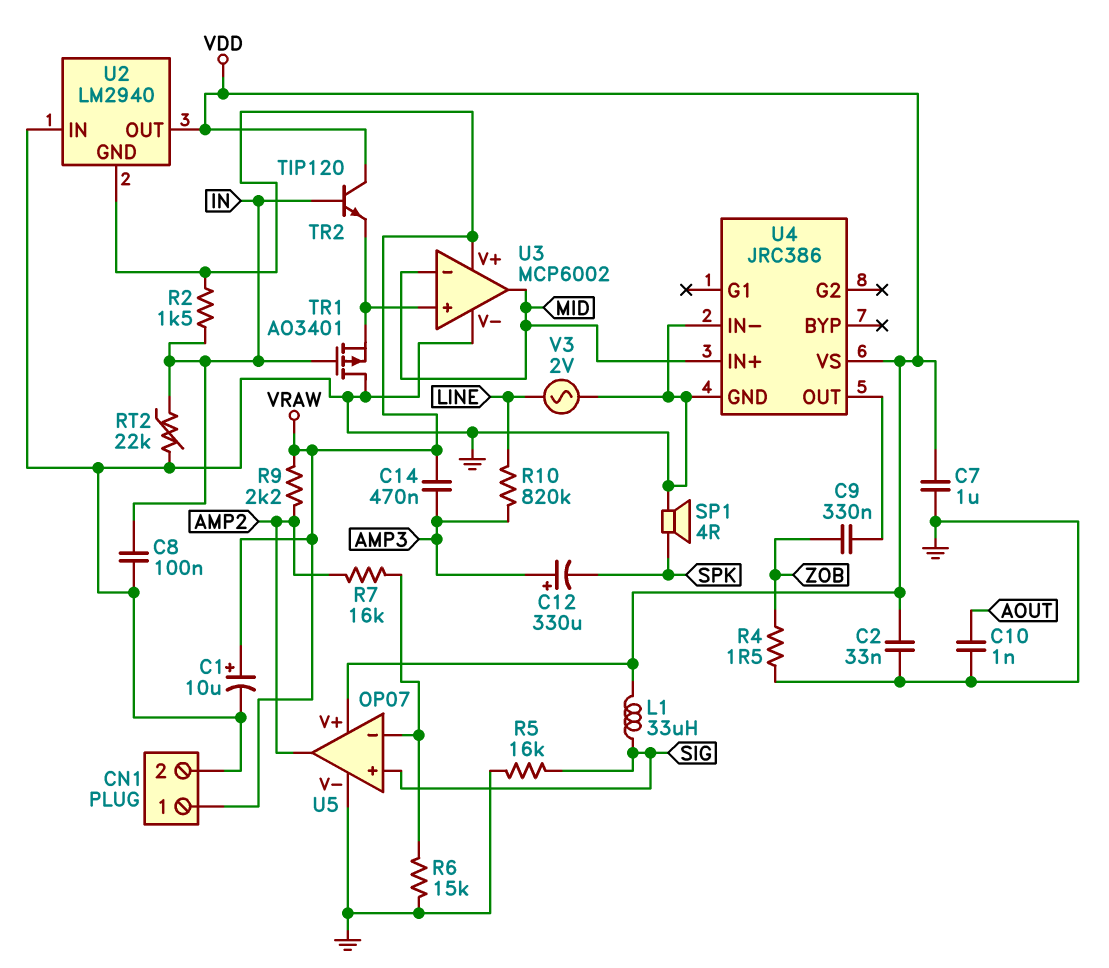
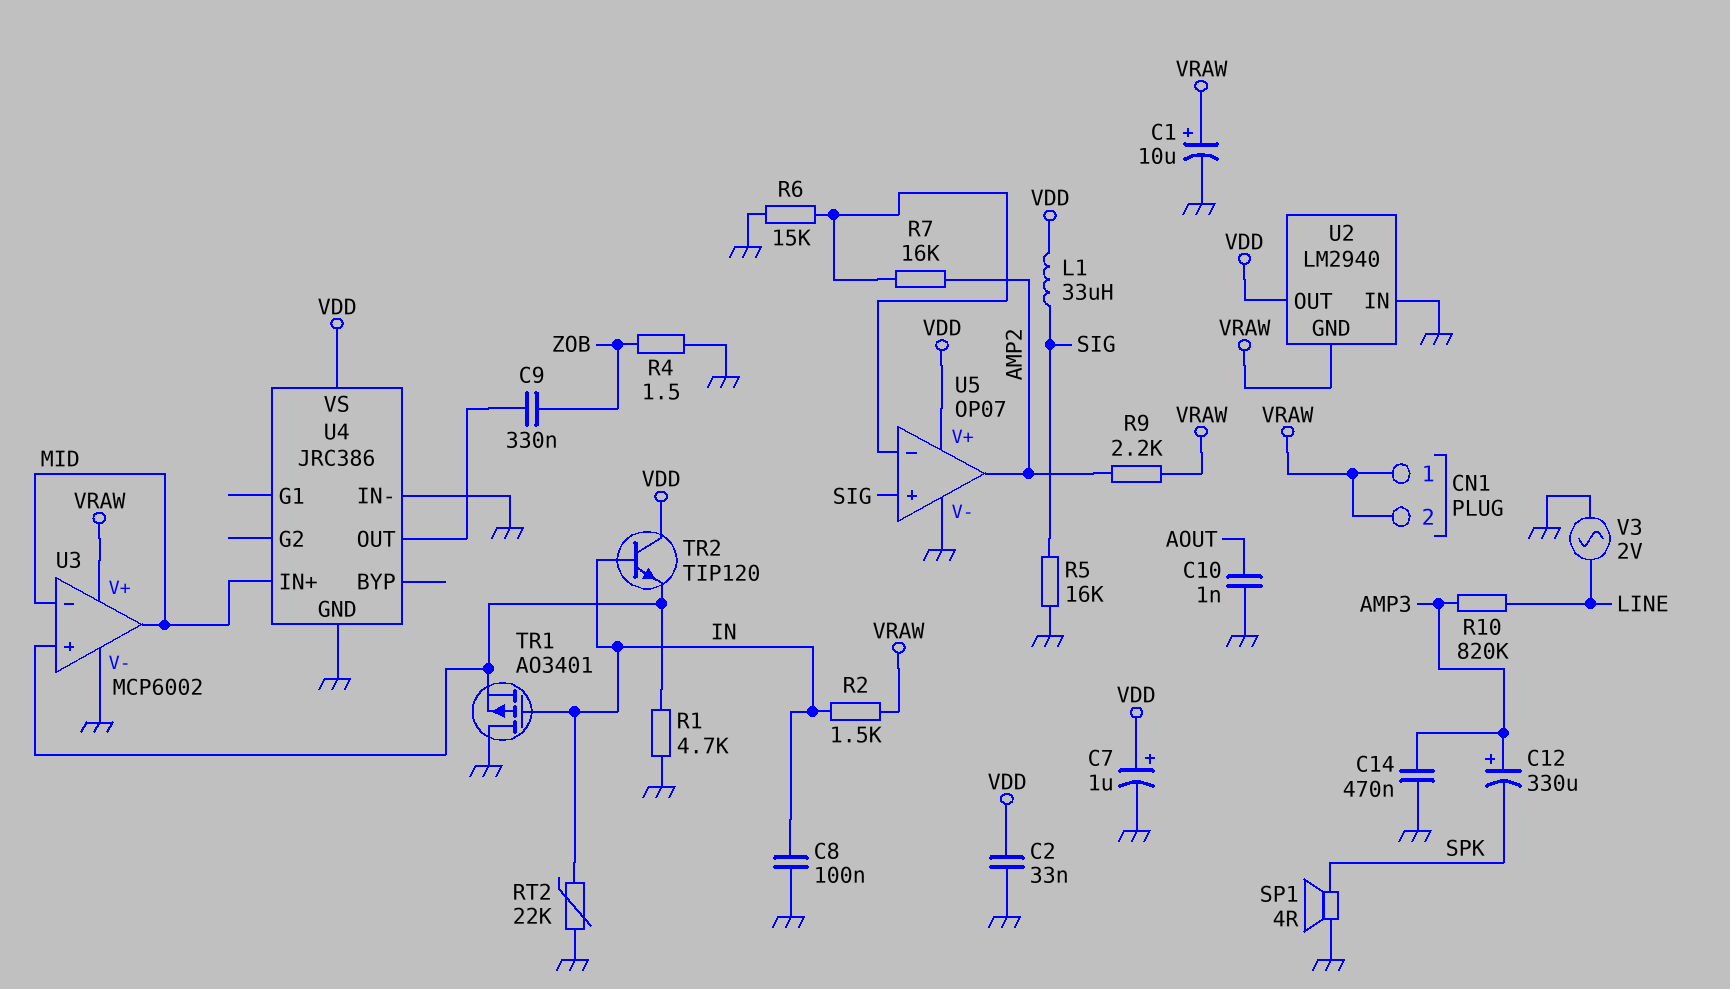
C7: 1uF (GND, VDD) -> 1uF (plus VDD, minus GND)
C14: 470nF (AMP3, VRAW) -> 470nF (AMP3, GND)
CN1 pin 2: GND -> VRAW
R1: none -> 4.7k (GND, U3/in+)

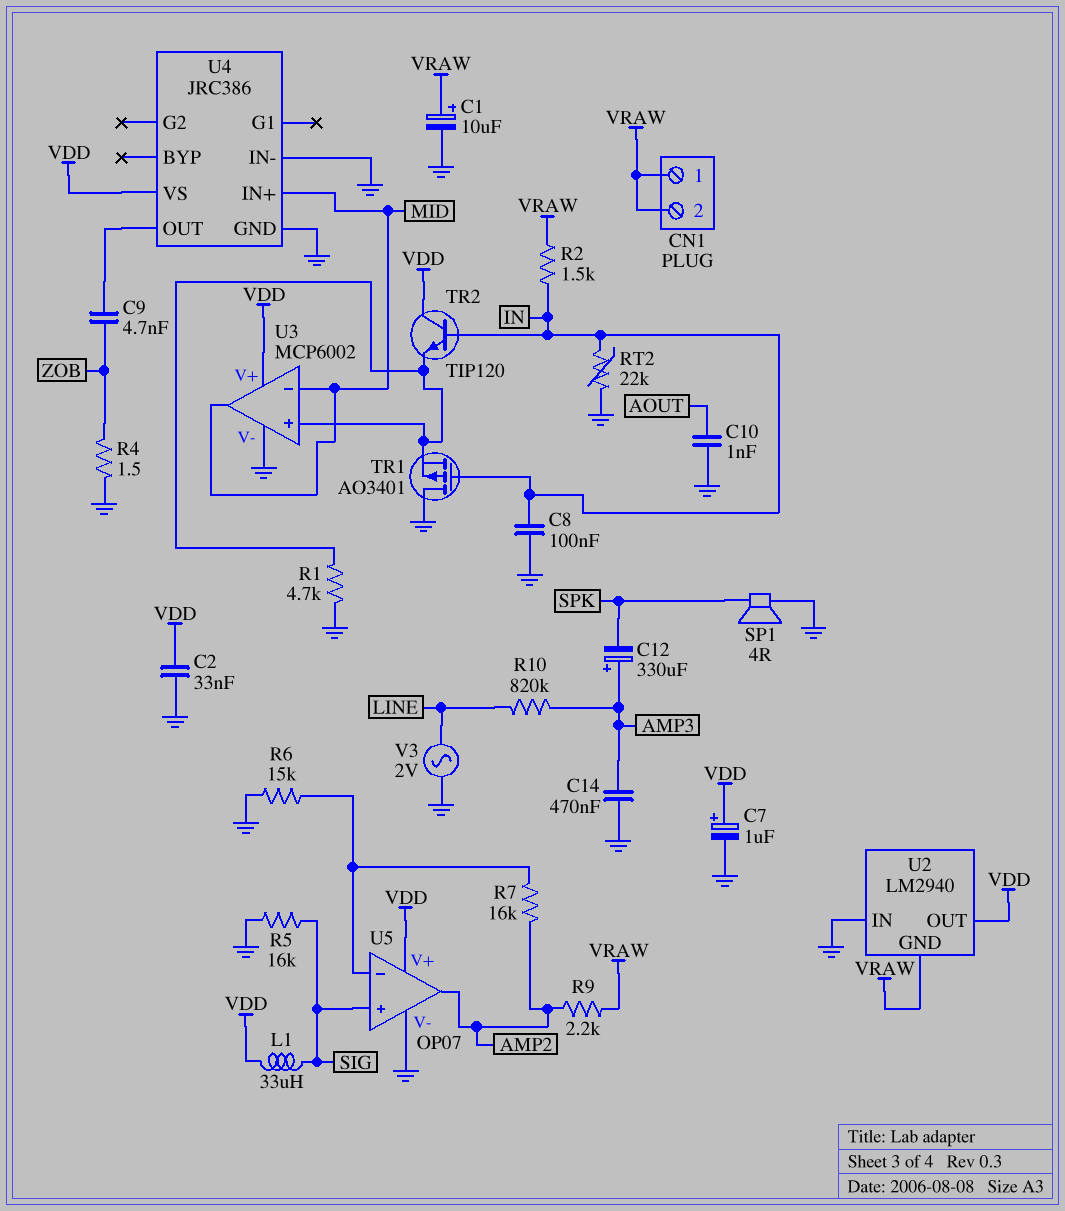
C9: 330nF (U4/OUT, ZOB) -> 4.7nF (U4/OUT, ZOB)
U3 pin V+: VRAW -> VDD

